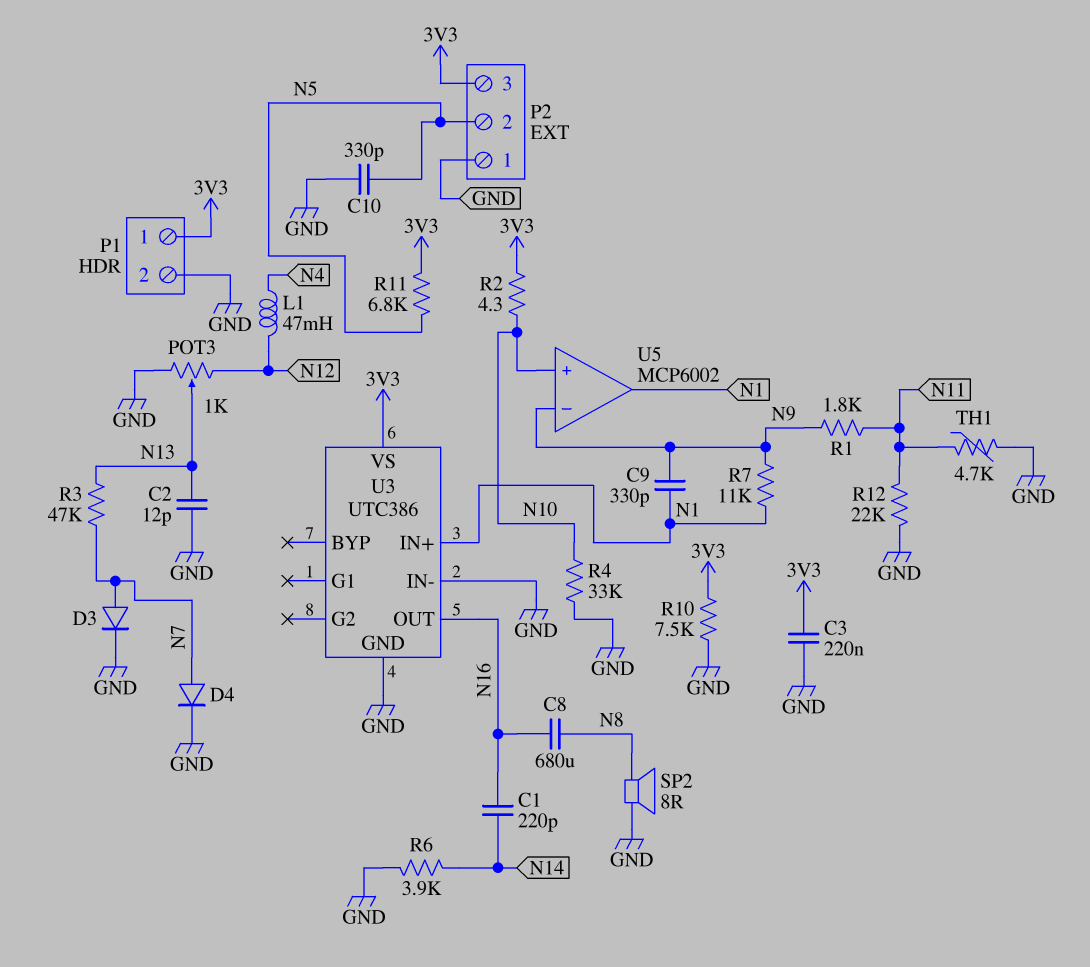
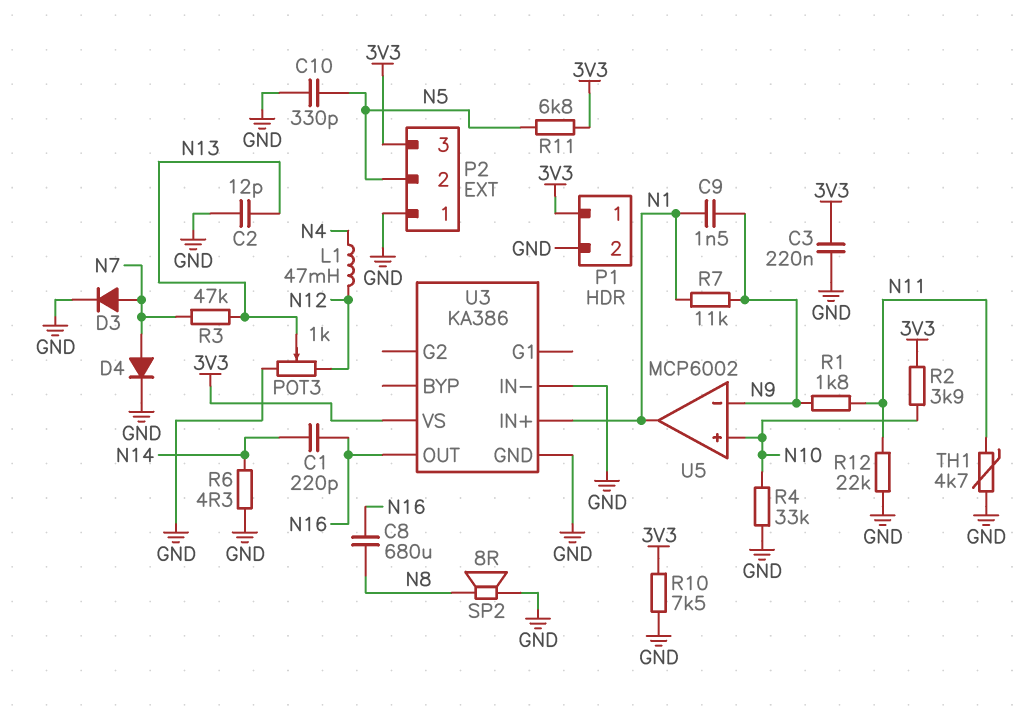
C9: 330pF (N1, N9) -> 1.5nF (N1, N9)
R2: 4.3 (3V3, N10) -> 3.9k (3V3, N10)
R6: 3.9k (GND, N14) -> 4.3 (GND, N14)
U3: UTC386 -> KA386

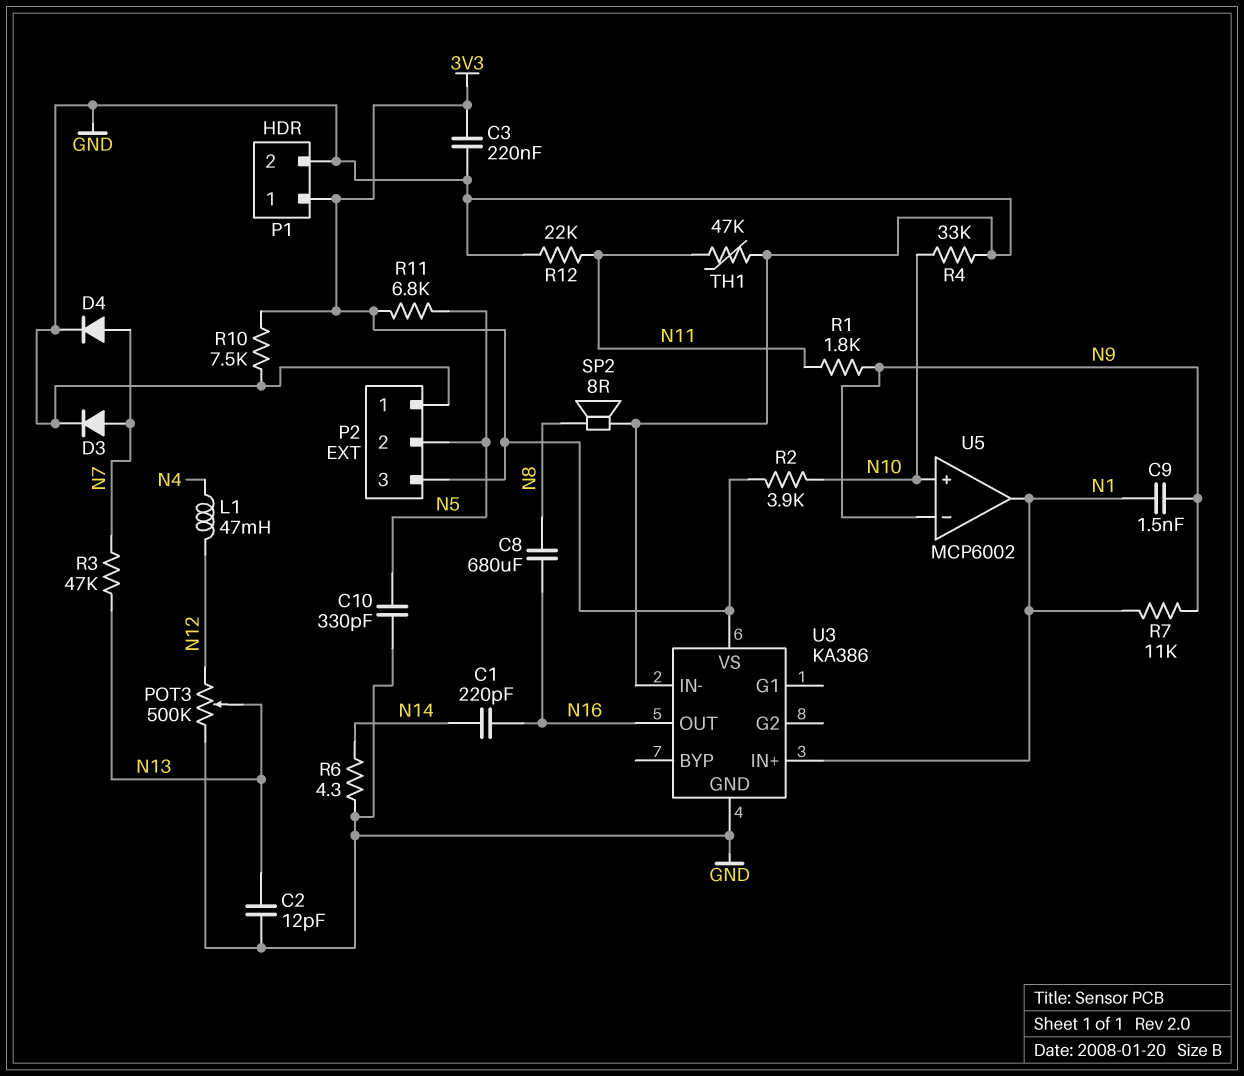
POT3: 1k (GND, N12, wiper N13) -> 500k (GND, N12, wiper N13)
TH1: 4.7k (GND, N11) -> 47k (GND, N11)

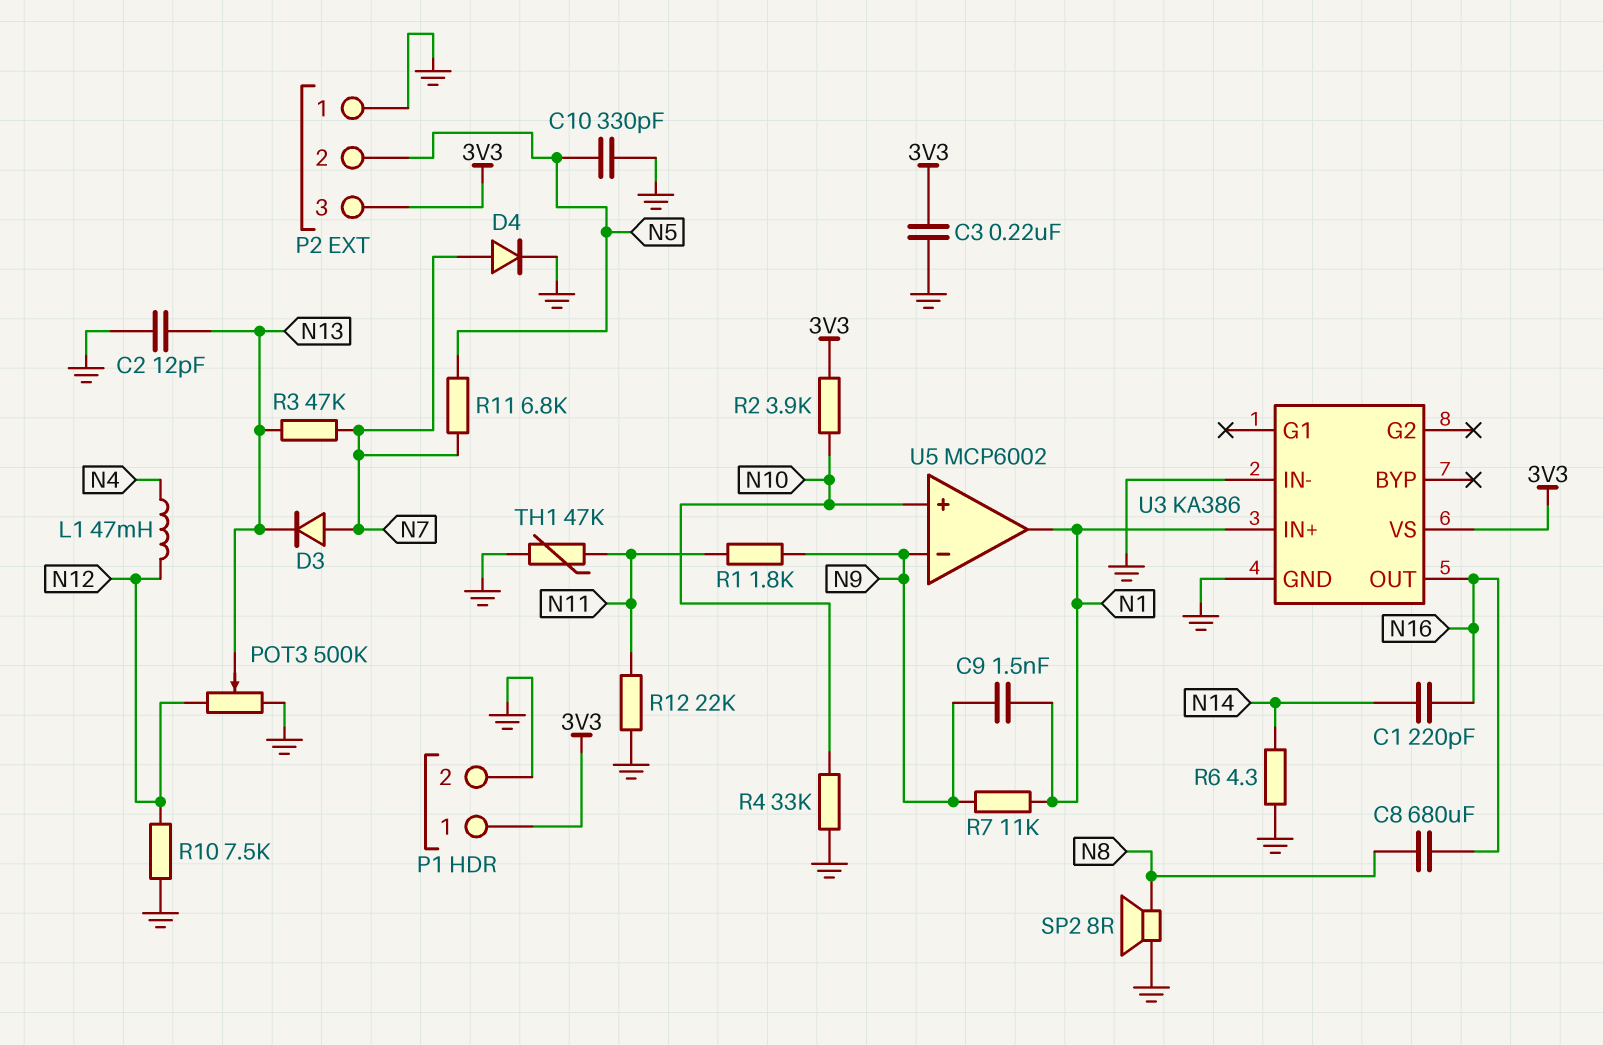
D3: diode (A N7, K GND) -> diode (A N7, K N13)
R10: 7.5k (3V3, GND) -> 7.5k (GND, N12)
R11: 6.8k (3V3, N5) -> 6.8k (N5, N7)

